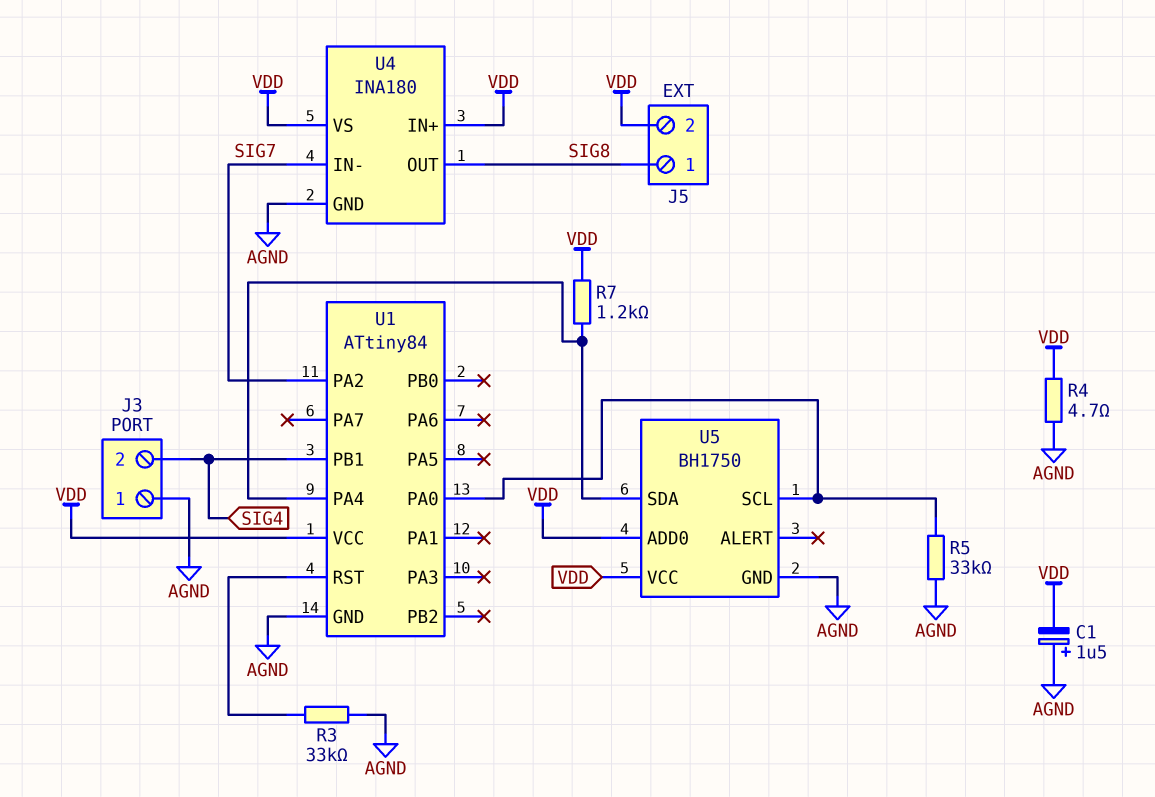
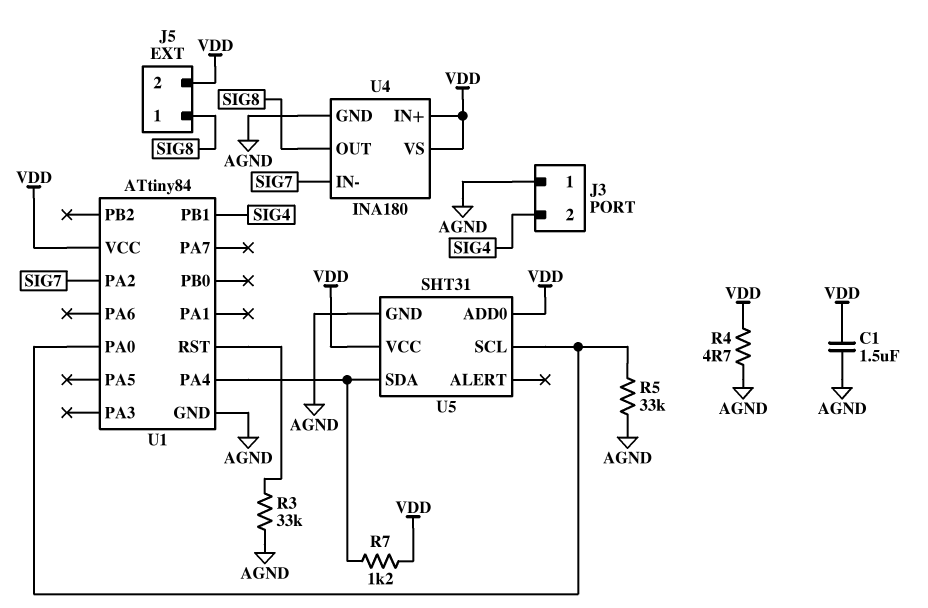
C1: 1.5uF (plus AGND, minus VDD) -> 1.5uF (AGND, VDD)
U5: BH1750 -> SHT31

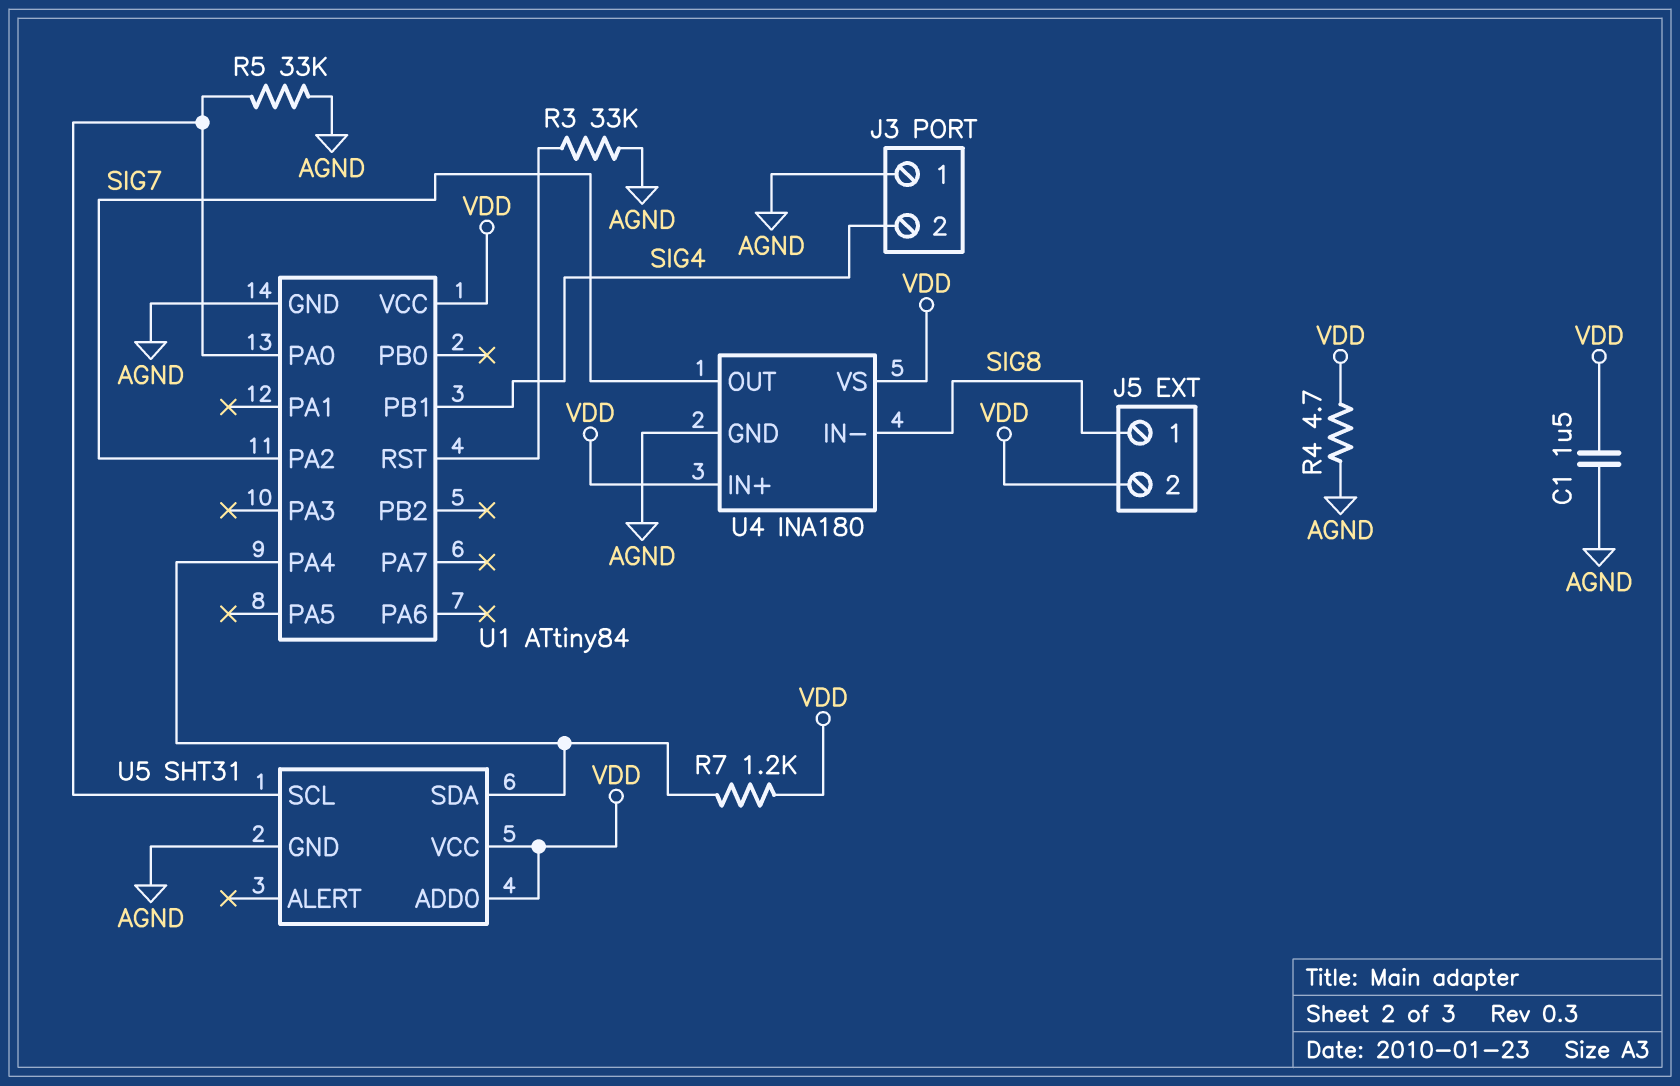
U4 pin IN-: SIG7 -> SIG8
U4 pin OUT: SIG8 -> SIG7

